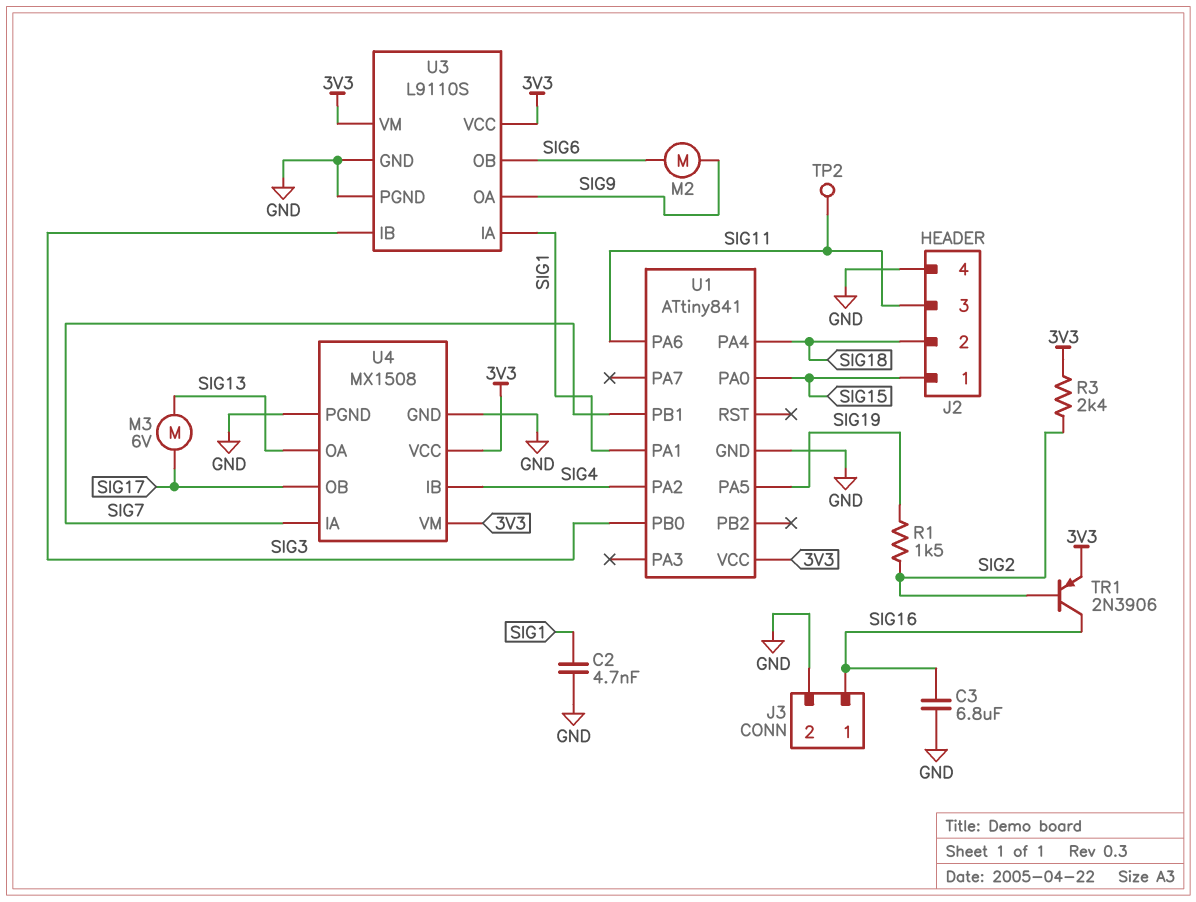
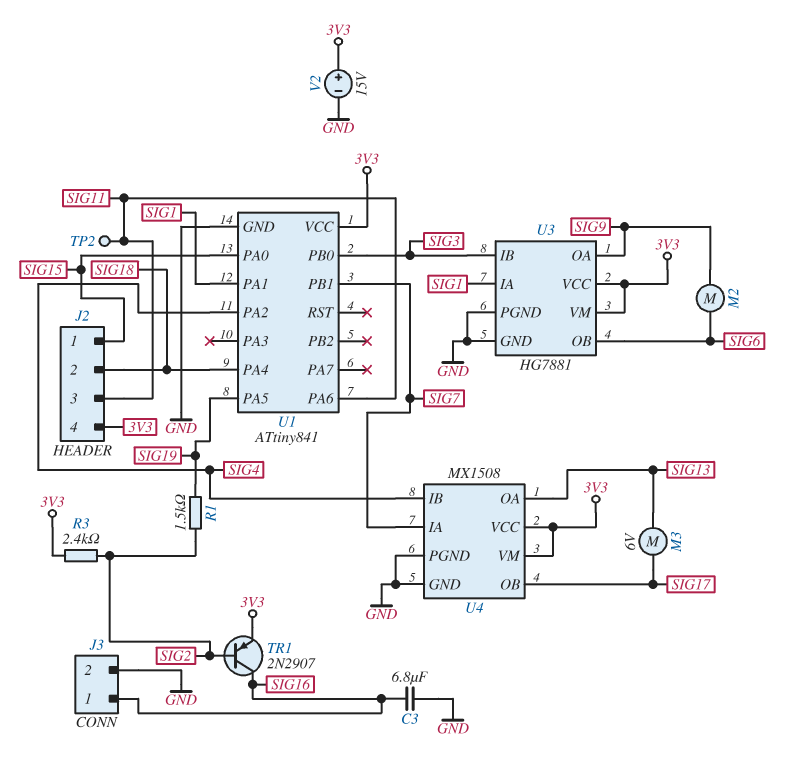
C2: 4.7nF (GND, SIG1) -> none
J2 pin 4: GND -> 3V3
TR1: PNP 2N3906 (B SIG2, C SIG16, E 3V3) -> PNP 2N2907 (B SIG2, C SIG16, E 3V3)
U3: L9110S -> HG7881
V2: none -> 15V (plus 3V3, minus GND)

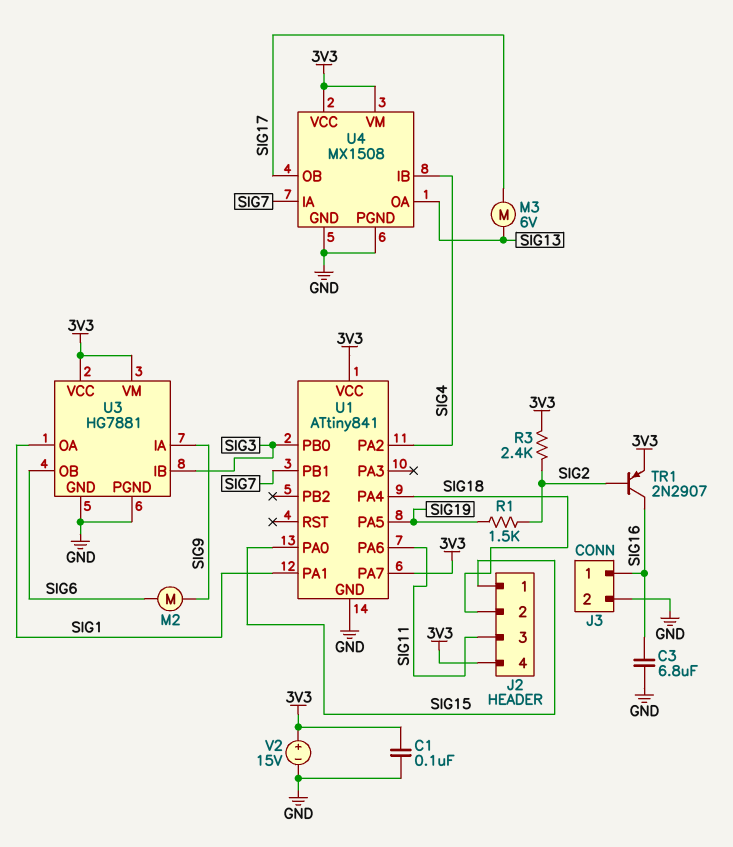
C1: none -> 100nF (3V3, GND)
TP2: test point (SIG11) -> none
U1 pin PA7: none -> 3V3
U3 pin IA: SIG1 -> SIG9
U3 pin OA: SIG9 -> SIG1

